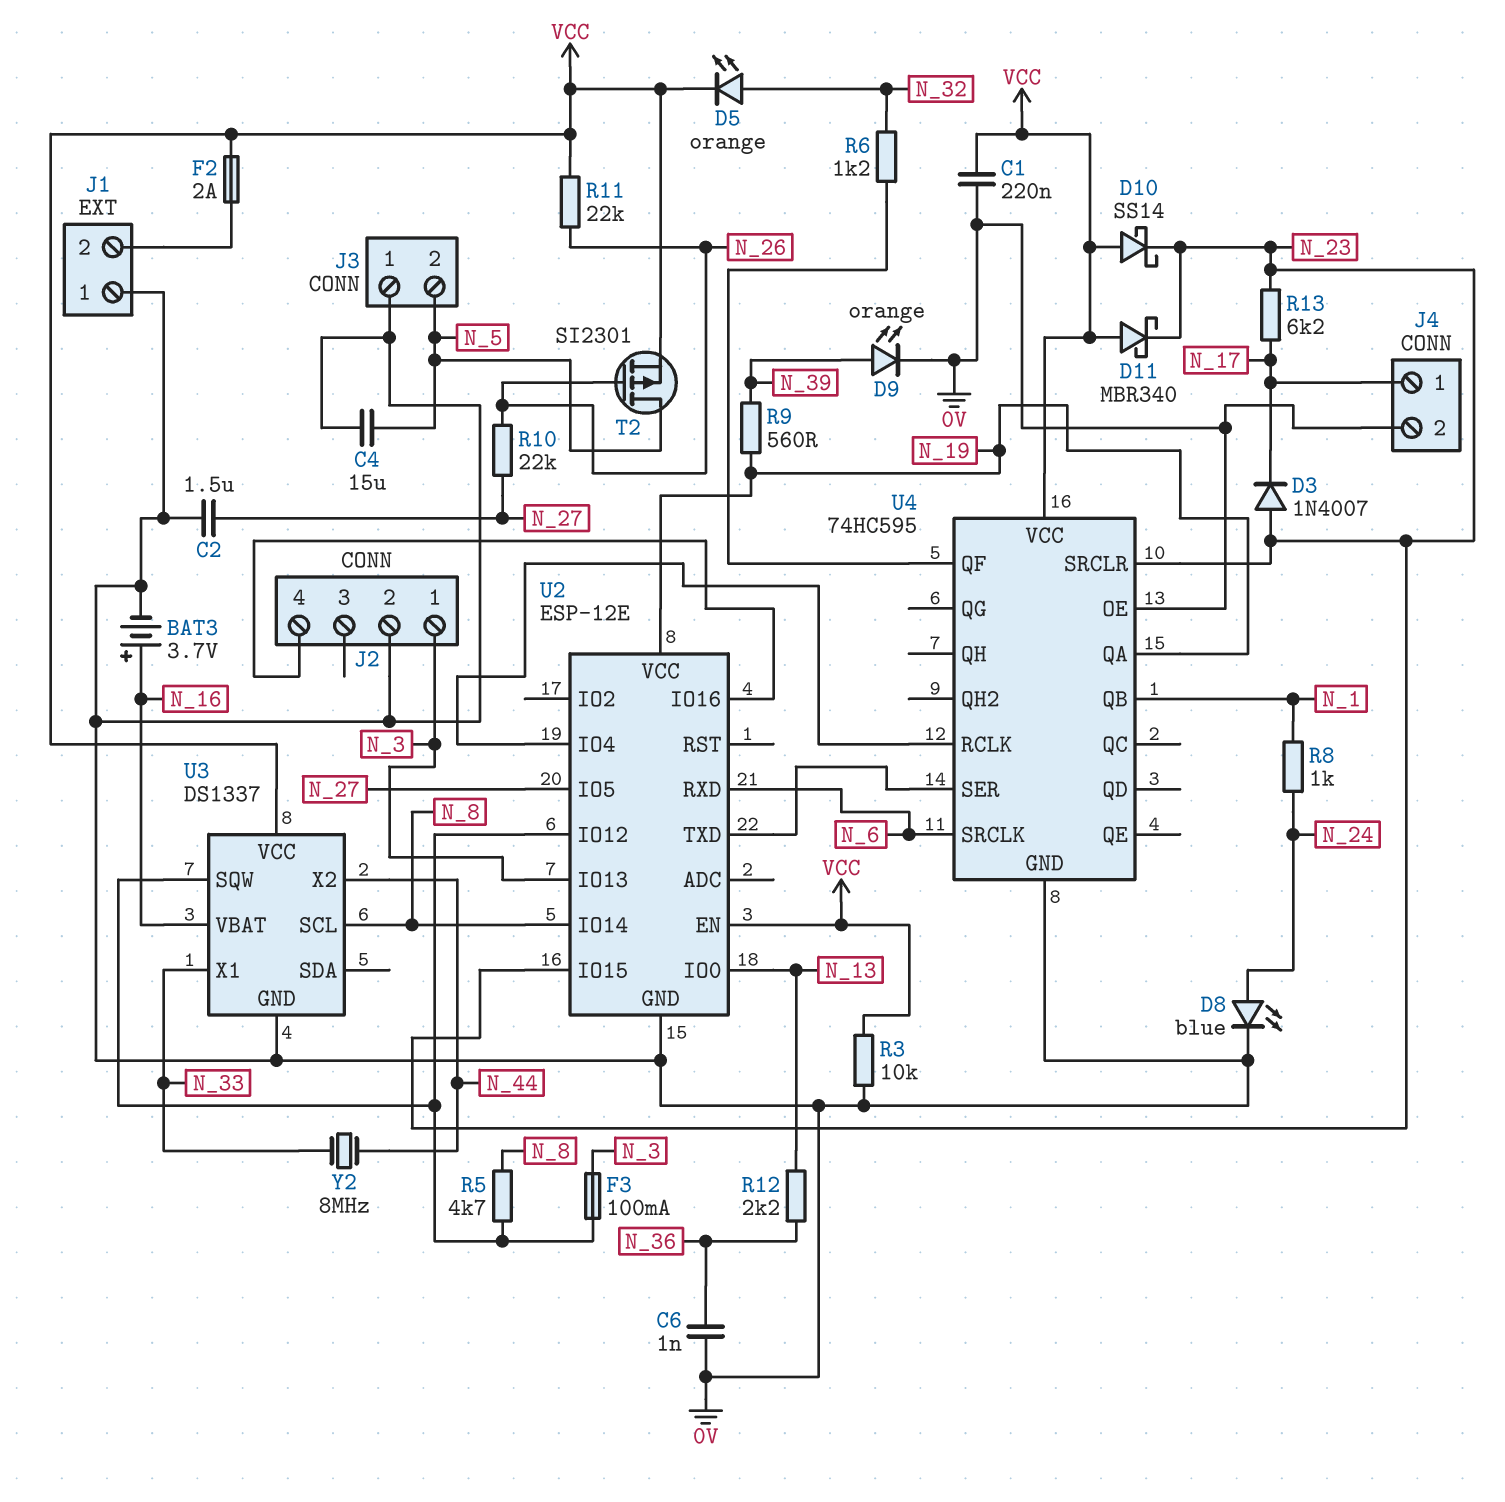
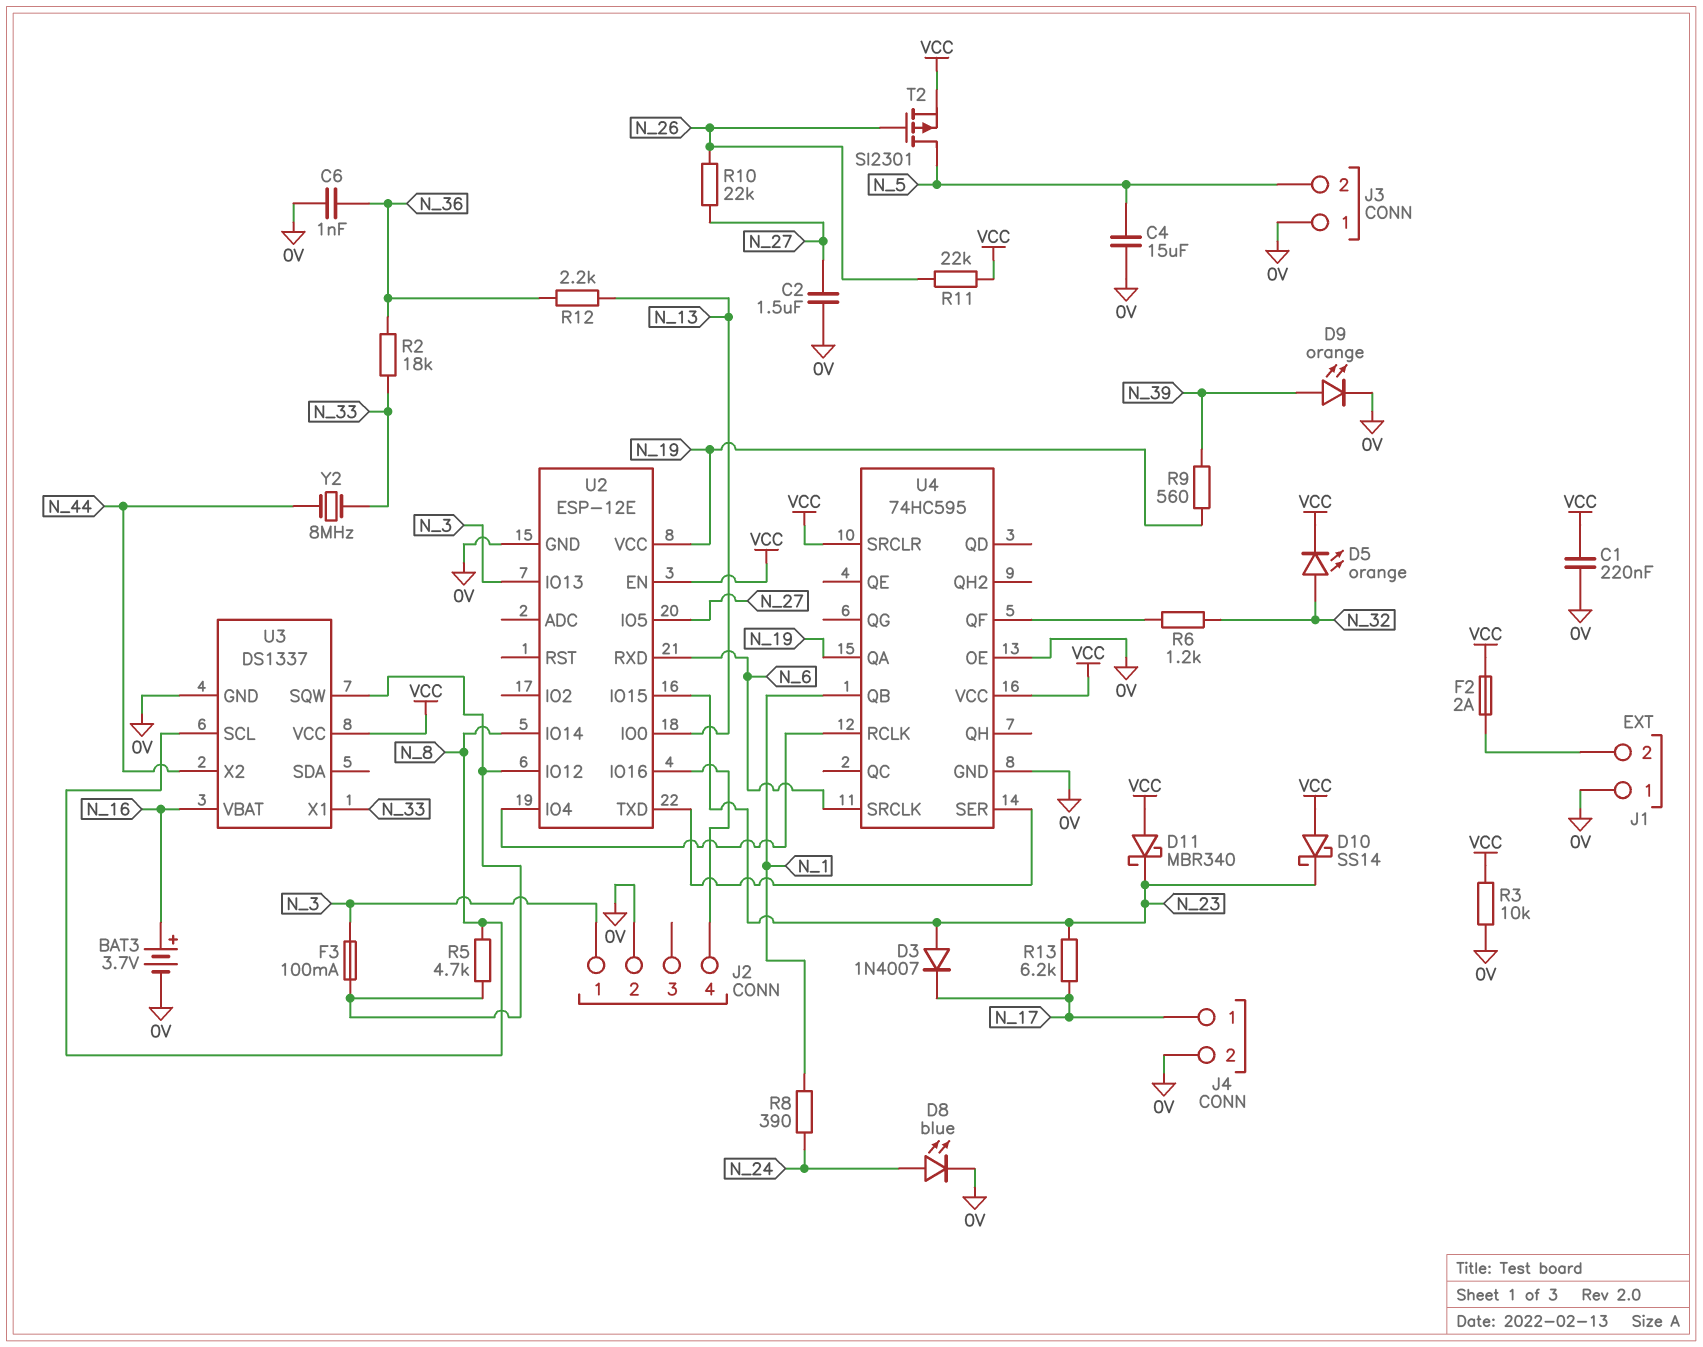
R2: none -> 18k (N_33, N_36)
R8: 1k (N_1, N_24) -> 390 (N_1, N_24)
U4 pin SRCLR: N_23 -> VCC

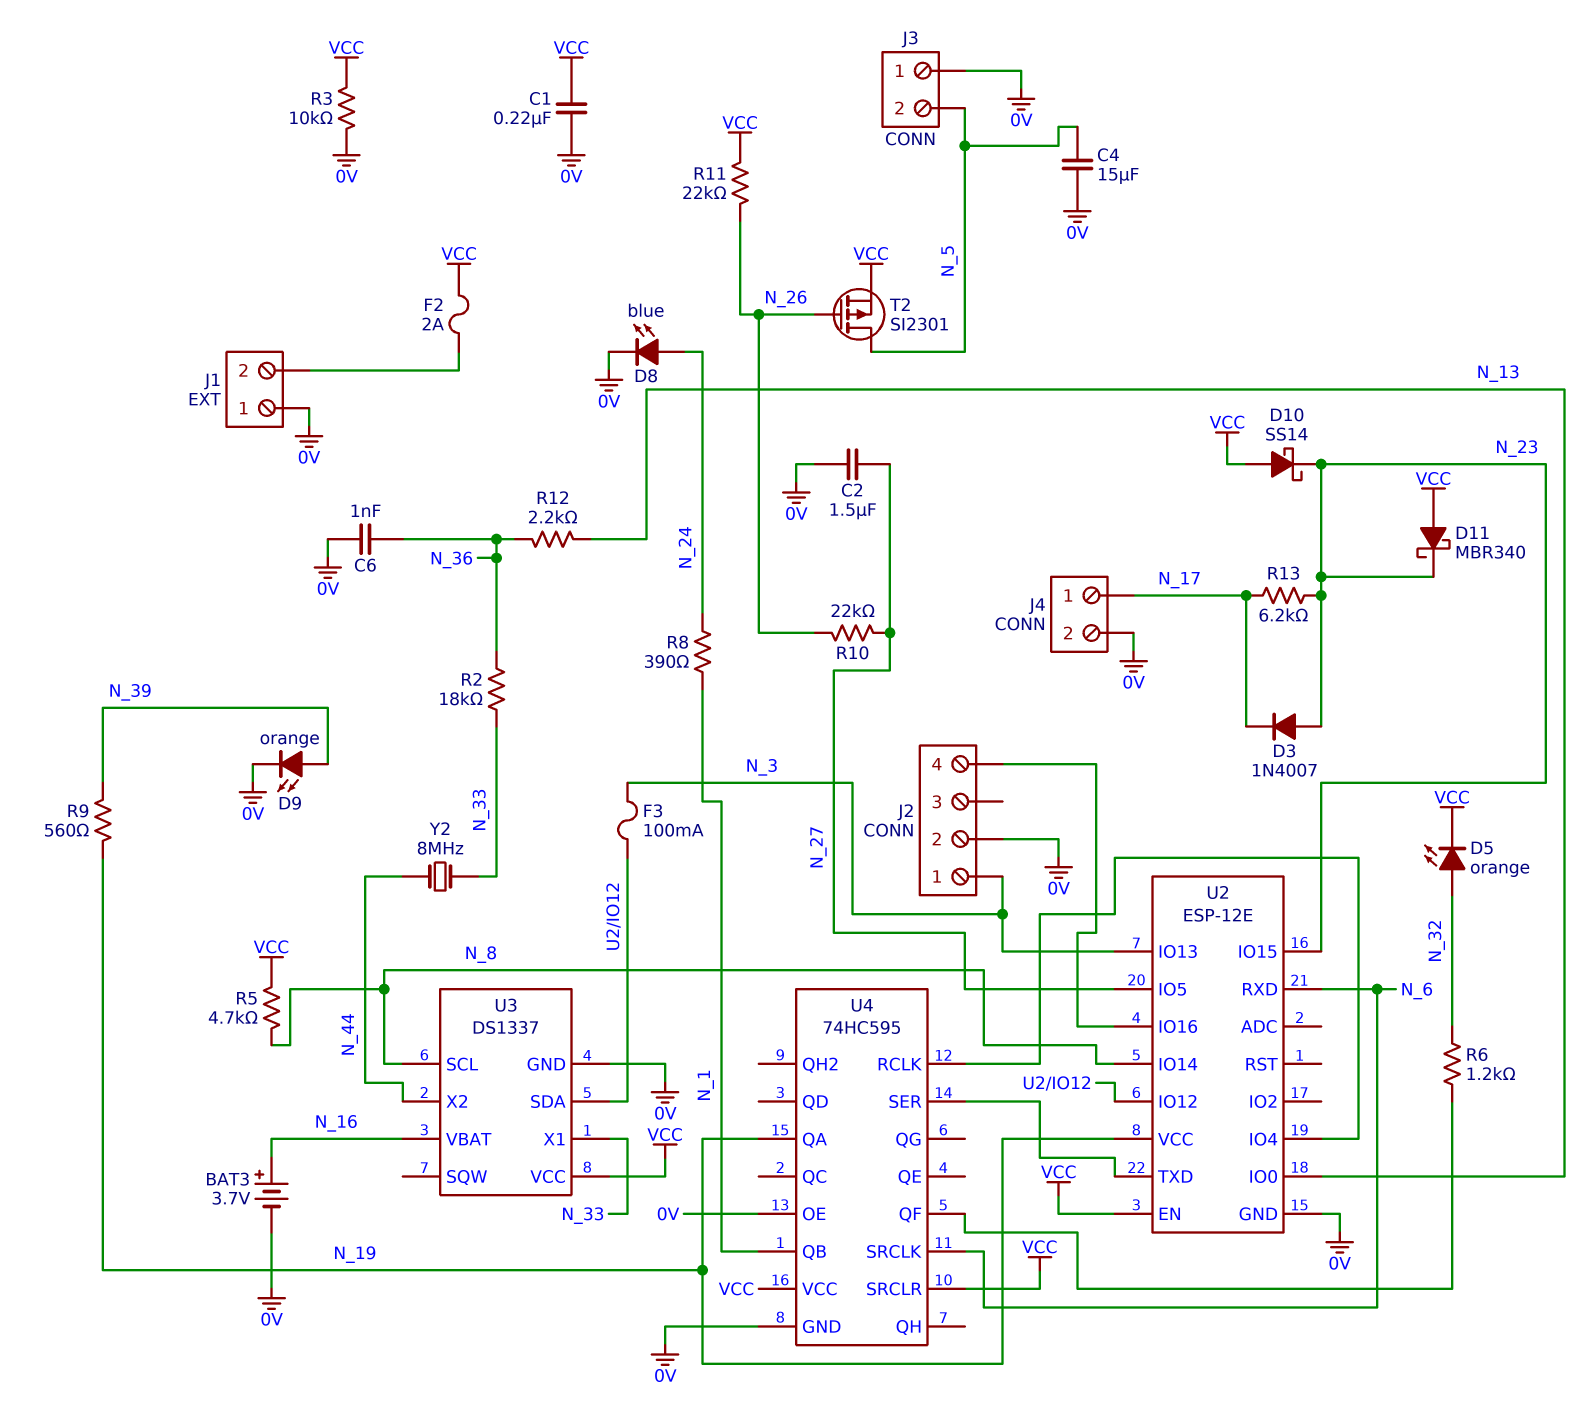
R5: 4.7k (N_8, U2/IO12) -> 4.7k (N_8, VCC)
U3 pin SDA: none -> U2/IO12
U3 pin SQW: U2/IO12 -> none

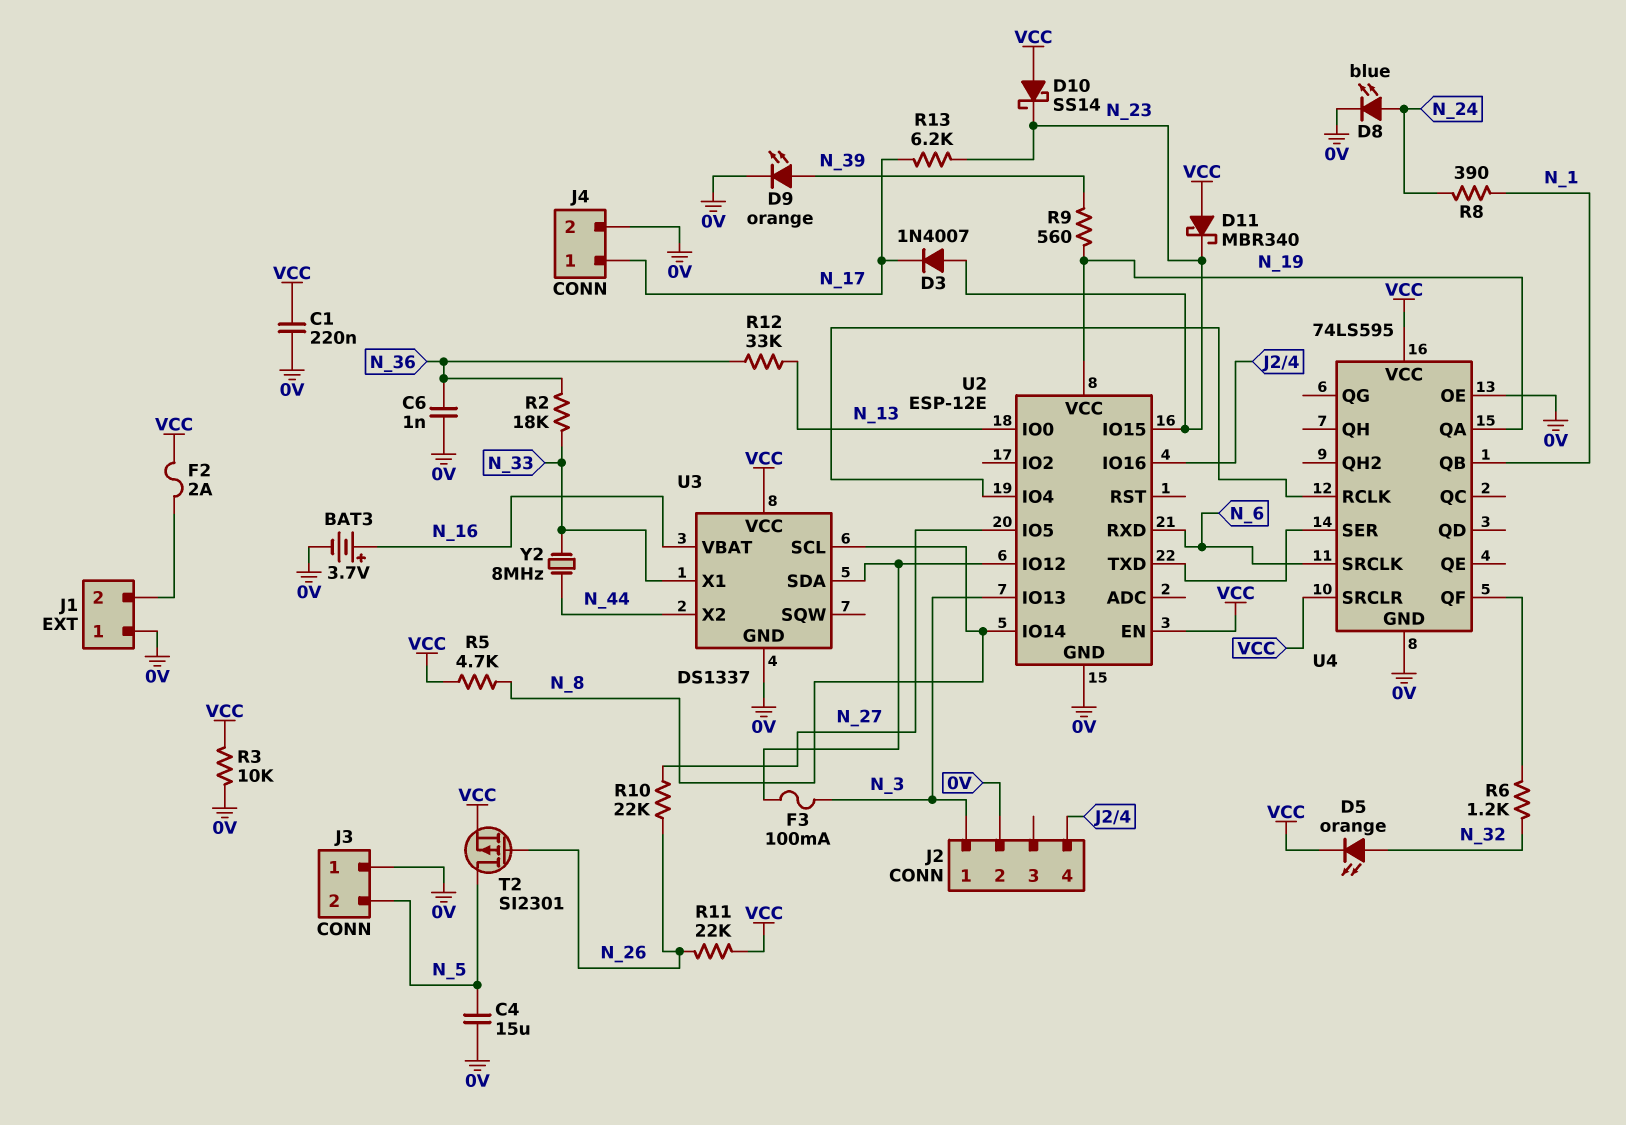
C2: 1.5uF (0V, N_27) -> none
R12: 2.2k (N_13, N_36) -> 33k (N_13, N_36)
U4: 74HC595 -> 74LS595

